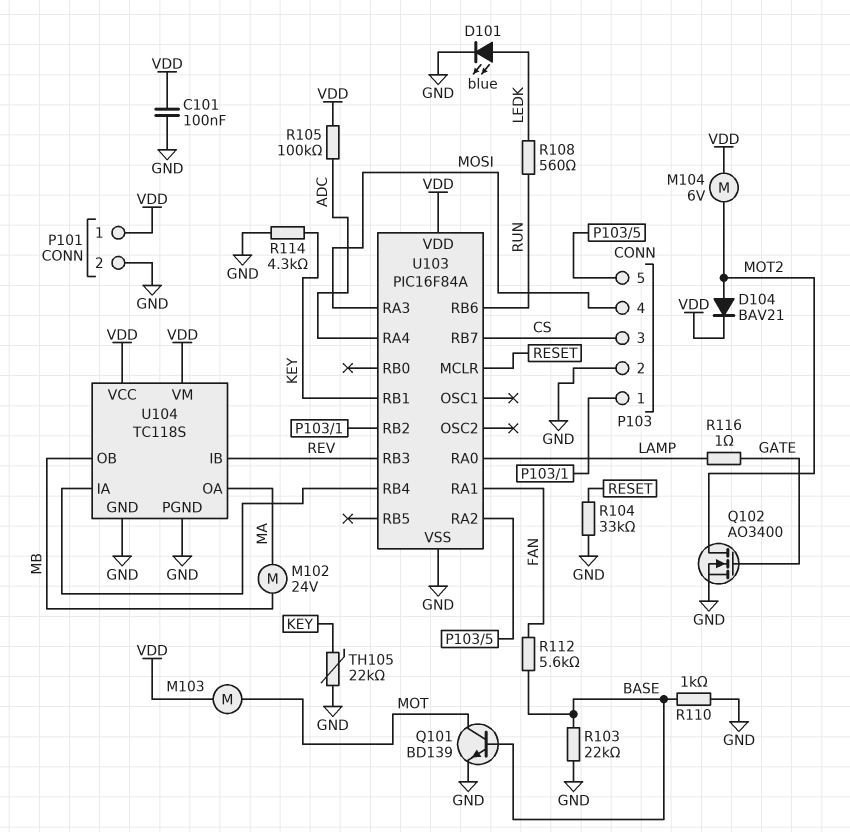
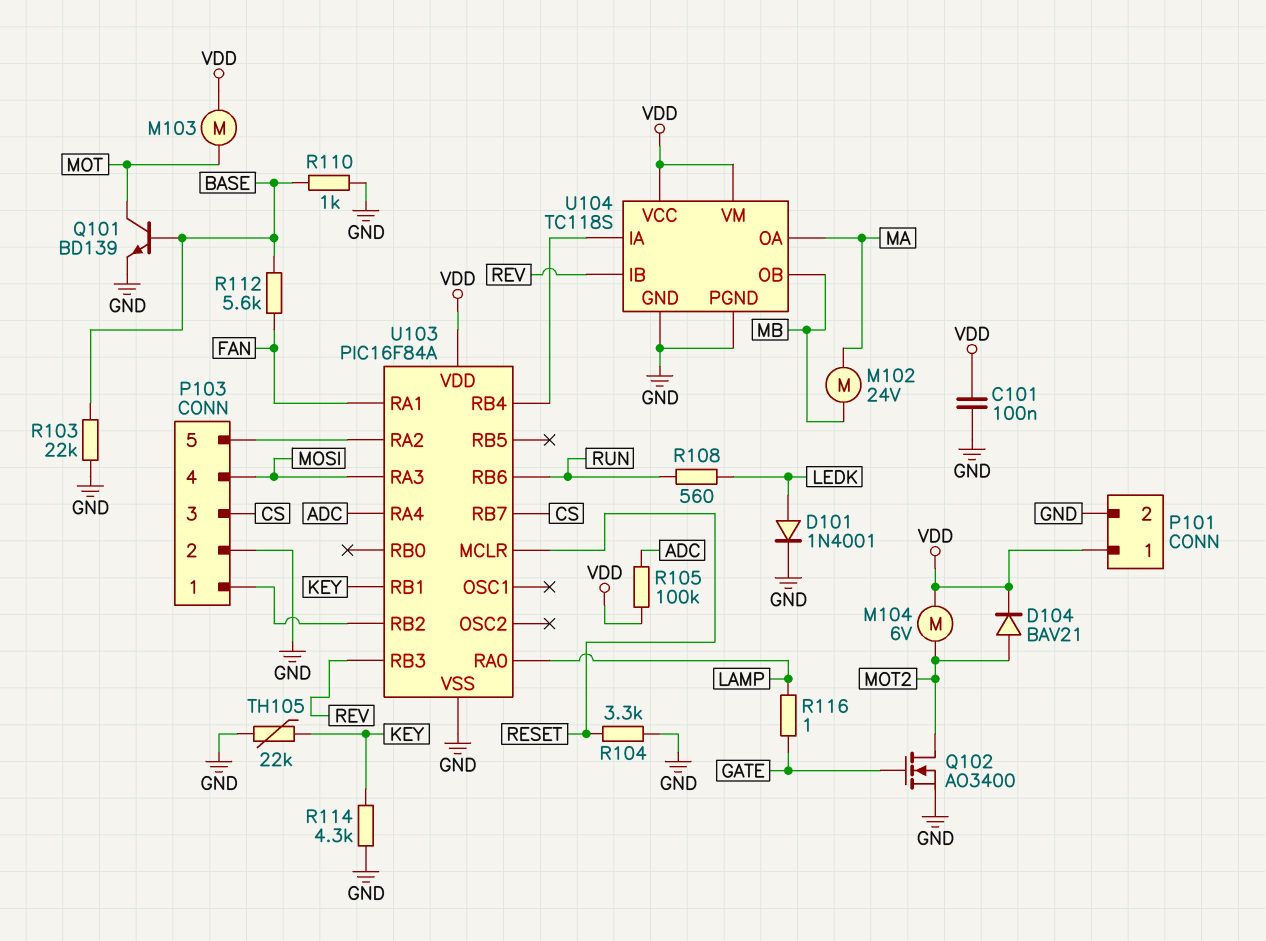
D101: LED blue (A LEDK, K GND) -> diode 1N4001 (A LEDK, K GND)
R104: 33k (GND, RESET) -> 3.3k (GND, RESET)

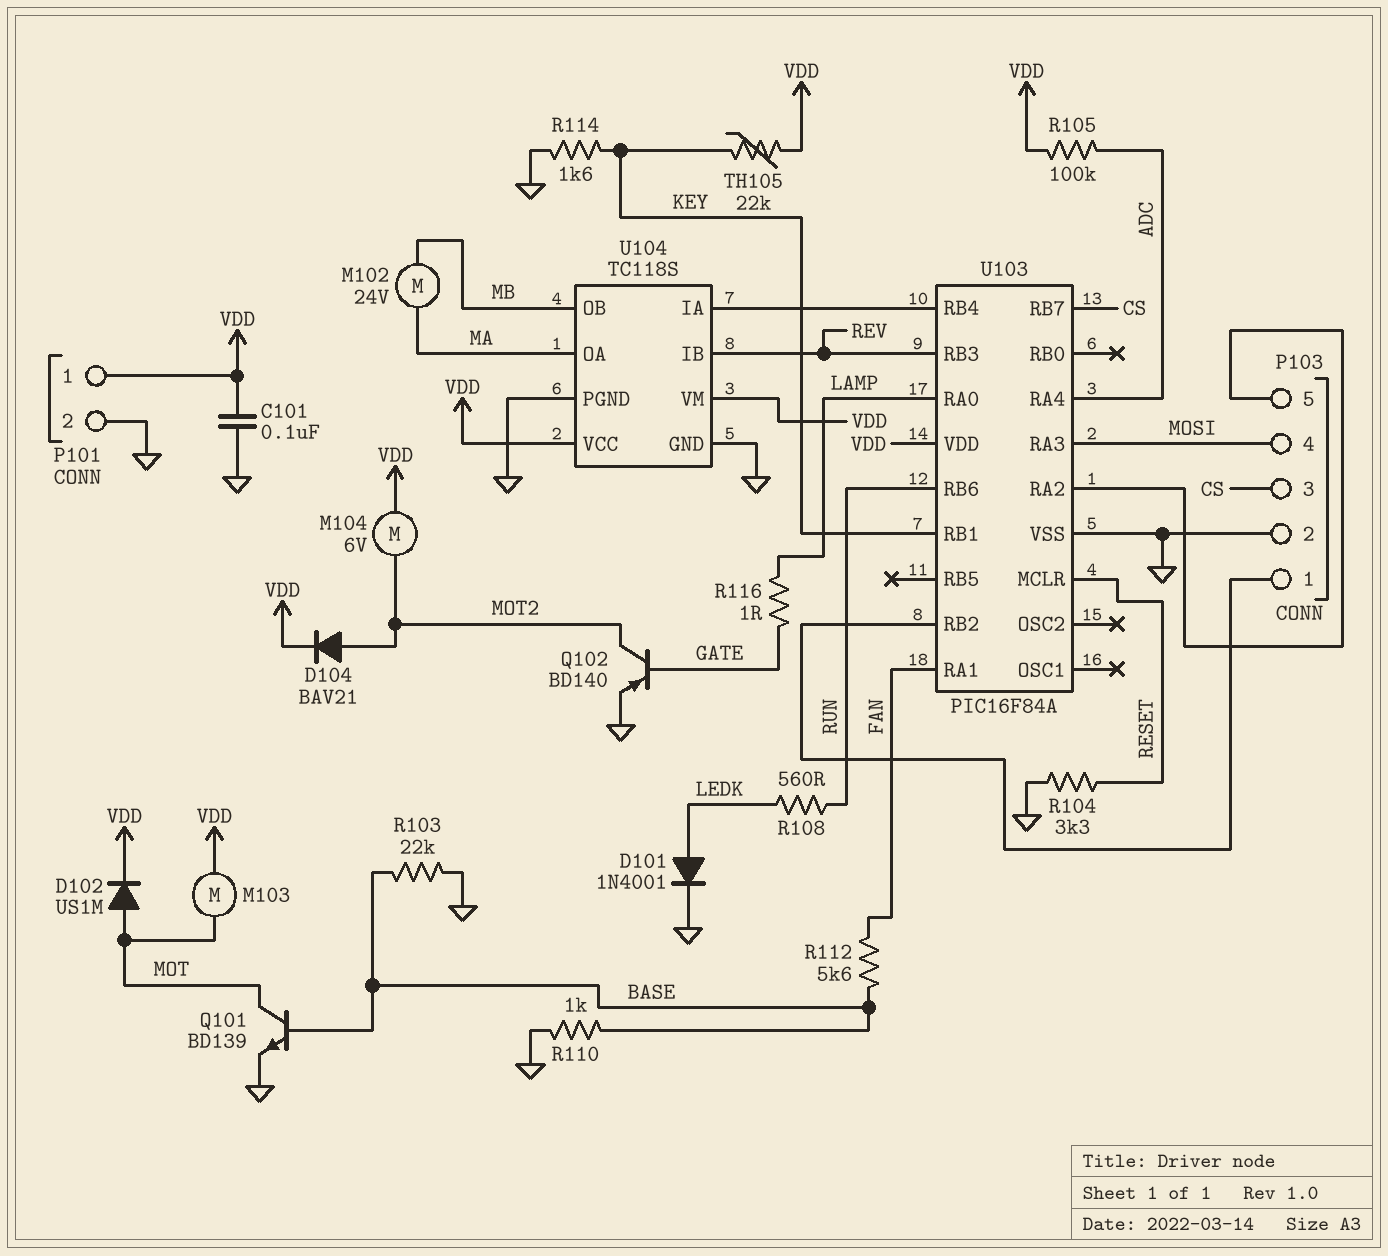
D102: none -> diode US1M (A MOT, K VDD)
Q102: NMOS AO3400 (G GATE, D MOT2, S GND) -> PNP BD140 (B GATE, C MOT2, E GND)
R114: 4.3k (GND, KEY) -> 1.6k (GND, KEY)
TH105: 22k (GND, KEY) -> 22k (KEY, VDD)

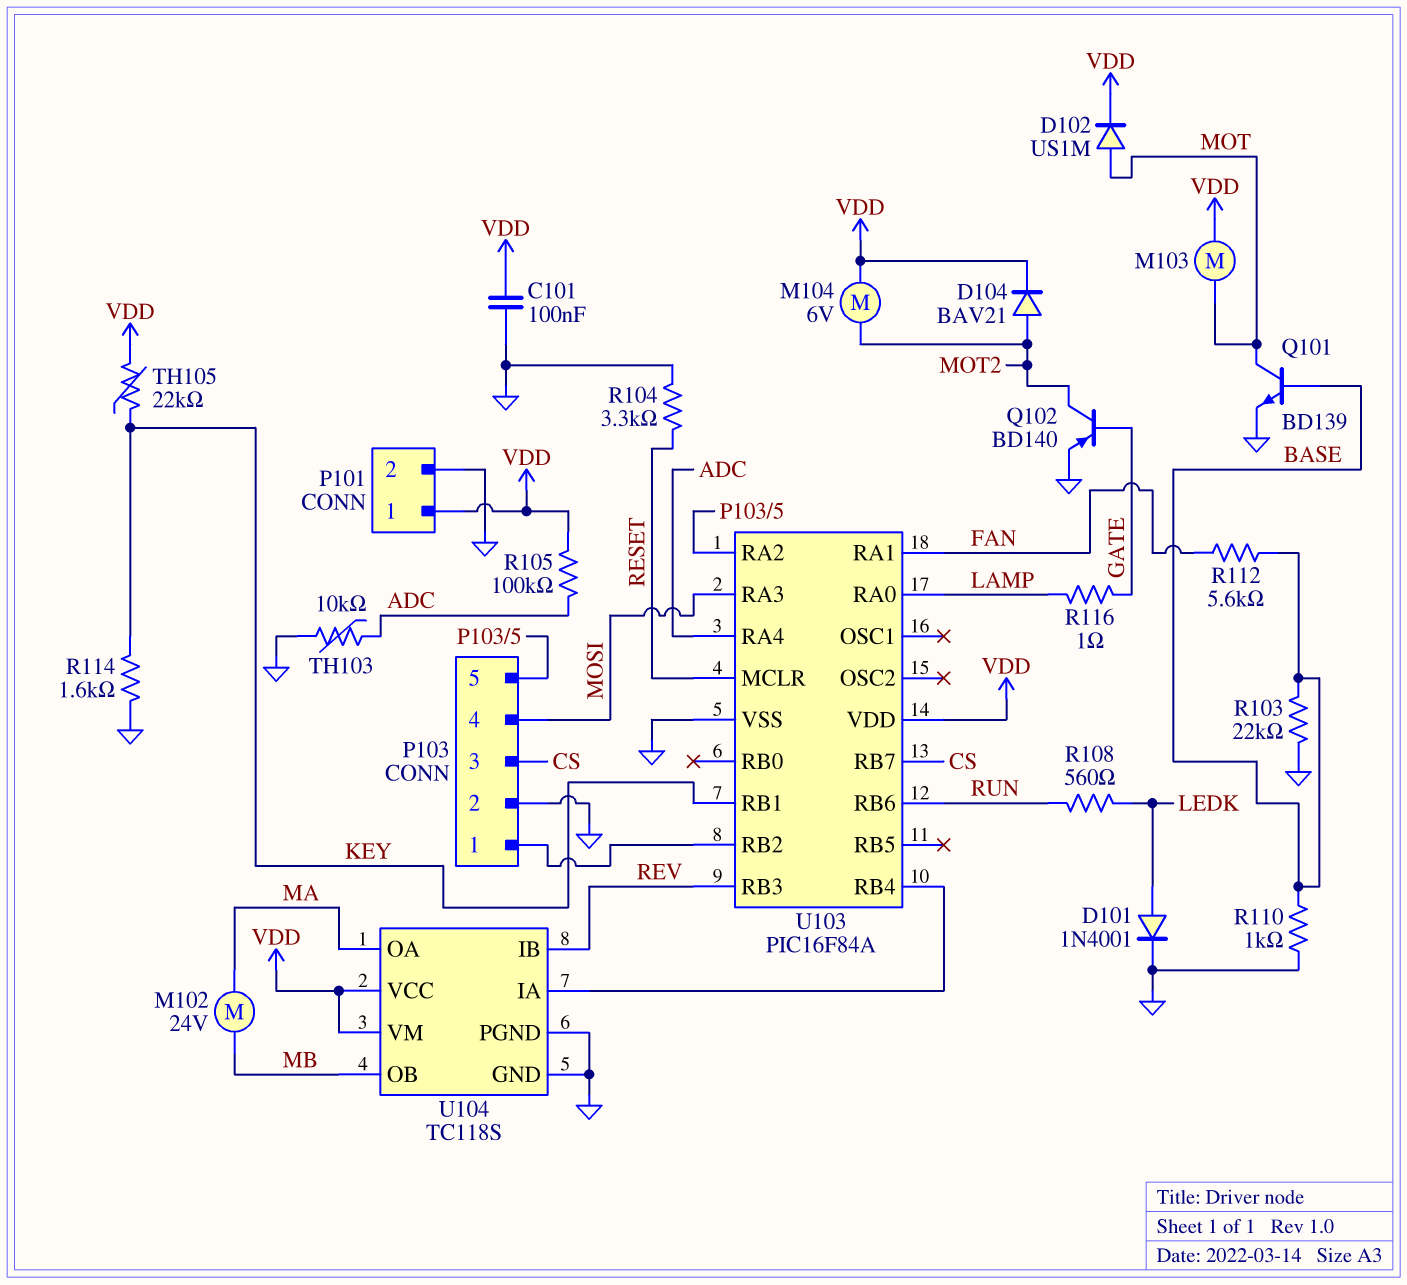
TH103: none -> 10k (ADC, GND)

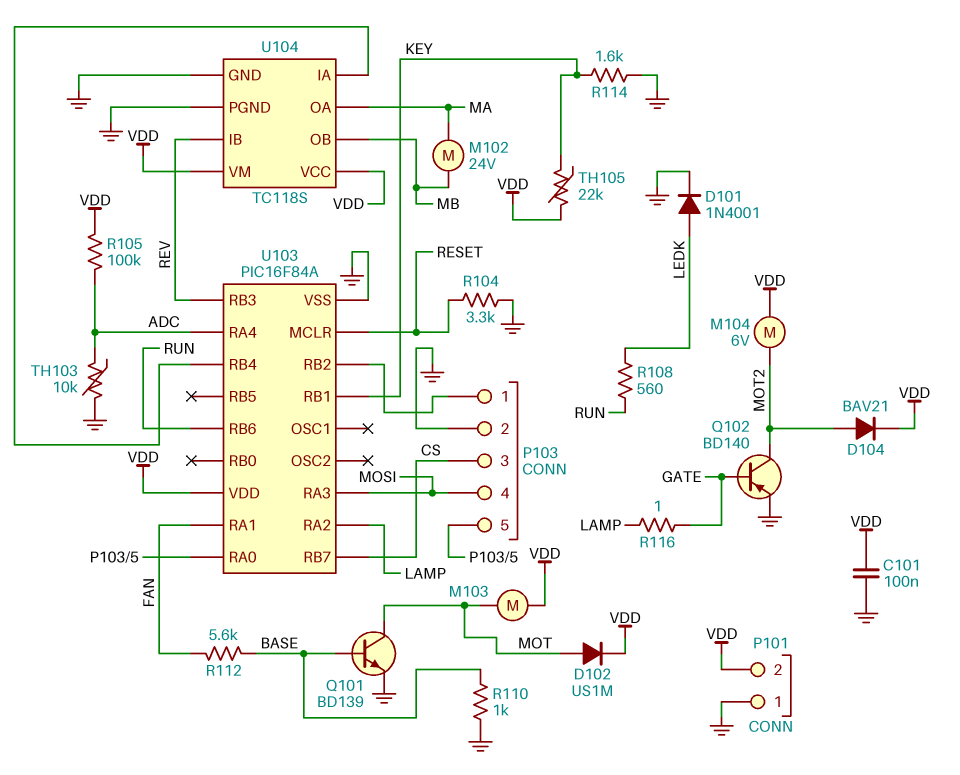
P101 pin 1: VDD -> GND
P101 pin 2: GND -> VDD
R103: 22k (BASE, GND) -> none
U103 pin RA0: LAMP -> P103/5
U103 pin RA2: P103/5 -> LAMP

